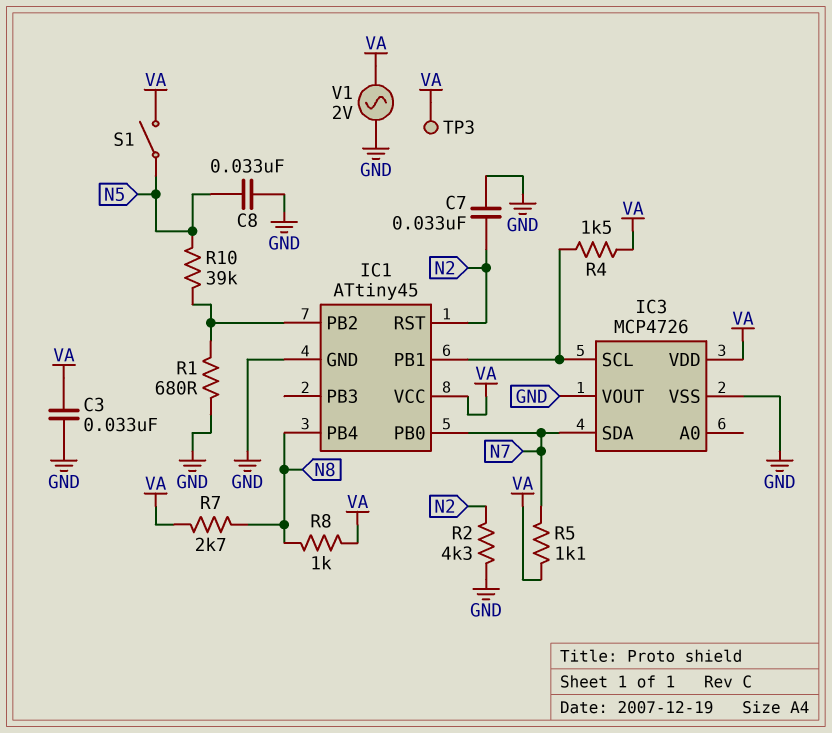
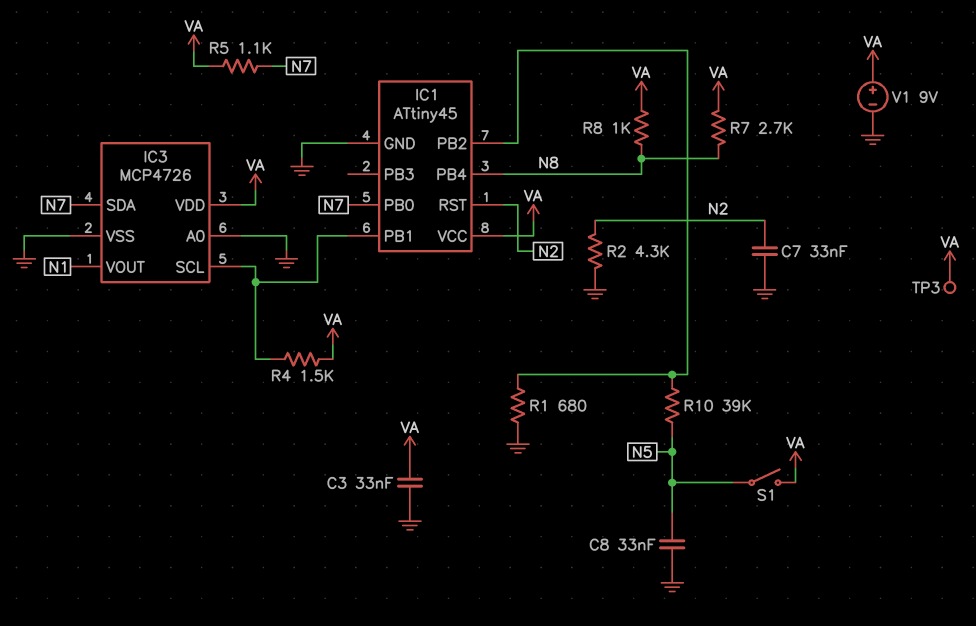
IC3 pin A0: none -> GND
IC3 pin VOUT: GND -> N1
V1: AC 2V (GND, VA) -> 9V (plus VA, minus GND)

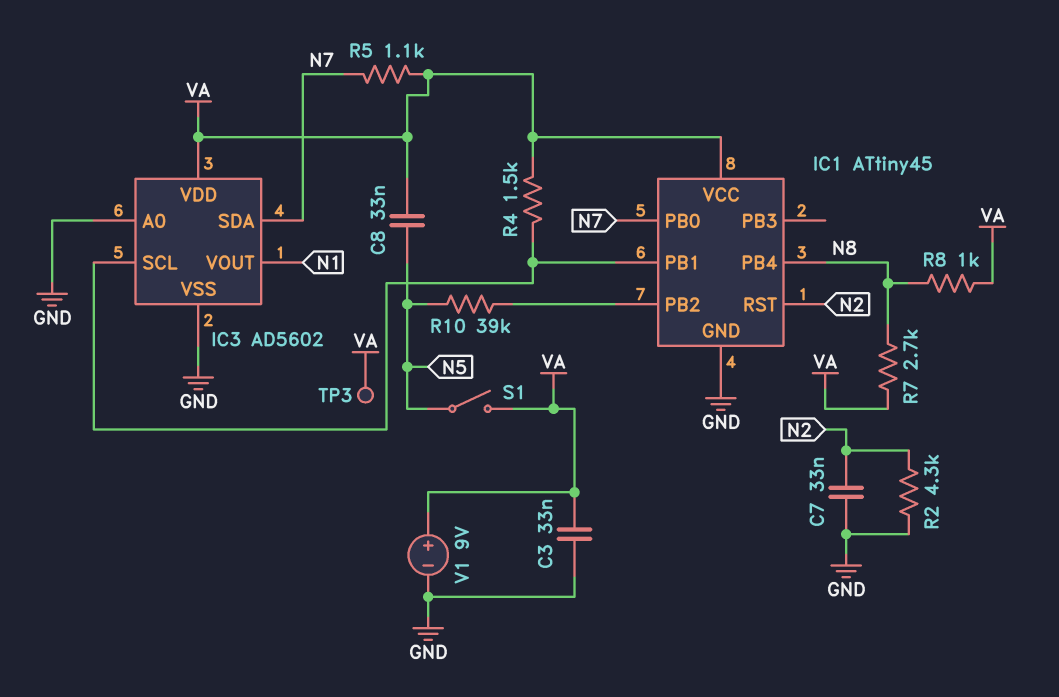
C8: 33nF (GND, N5) -> 33nF (N5, VA)
IC3: MCP4726 -> AD5602
R1: 680 (GND, IC1/PB2) -> none

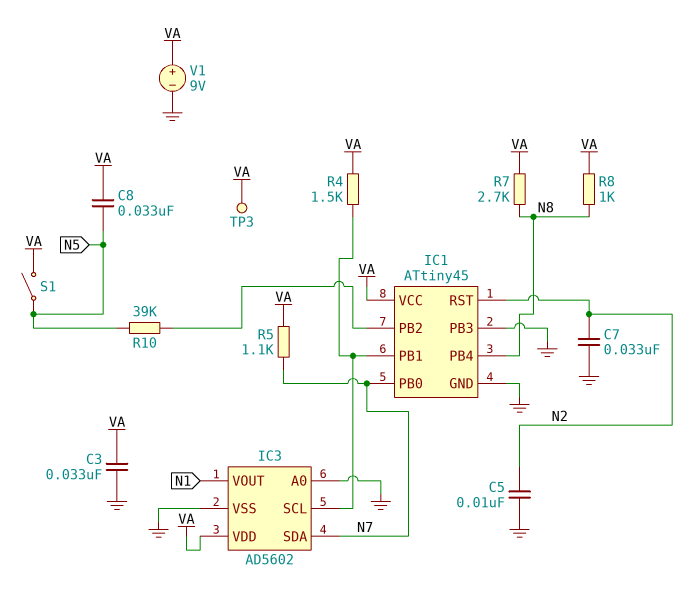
C5: none -> 10nF (GND, N2)
IC1 pin PB3: none -> GND
R2: 4.3k (GND, N2) -> none

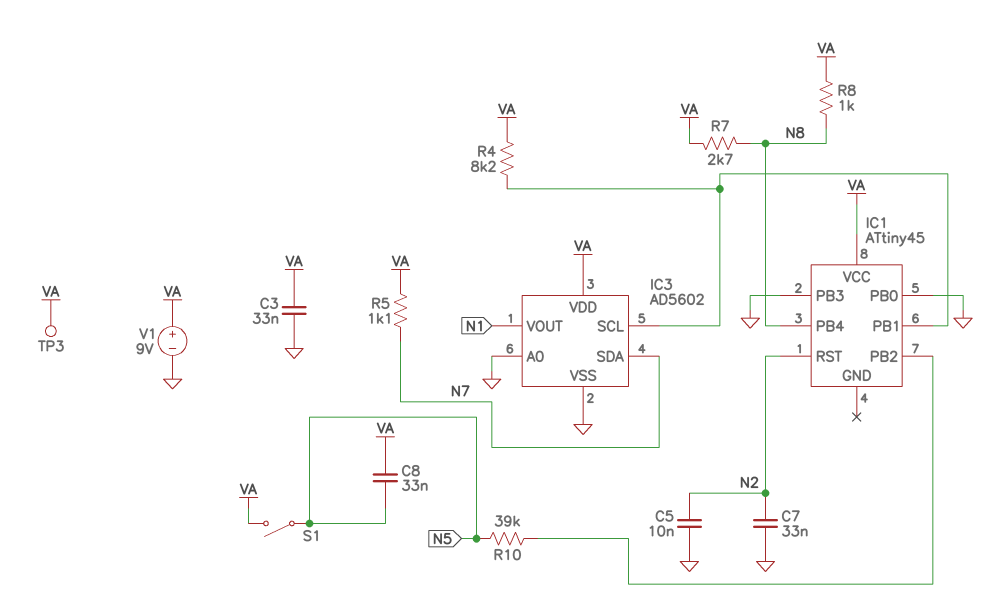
IC1 pin GND: GND -> none
IC1 pin PB0: N7 -> GND
R4: 1.5k (IC1/PB1, VA) -> 8.2k (IC1/PB1, VA)

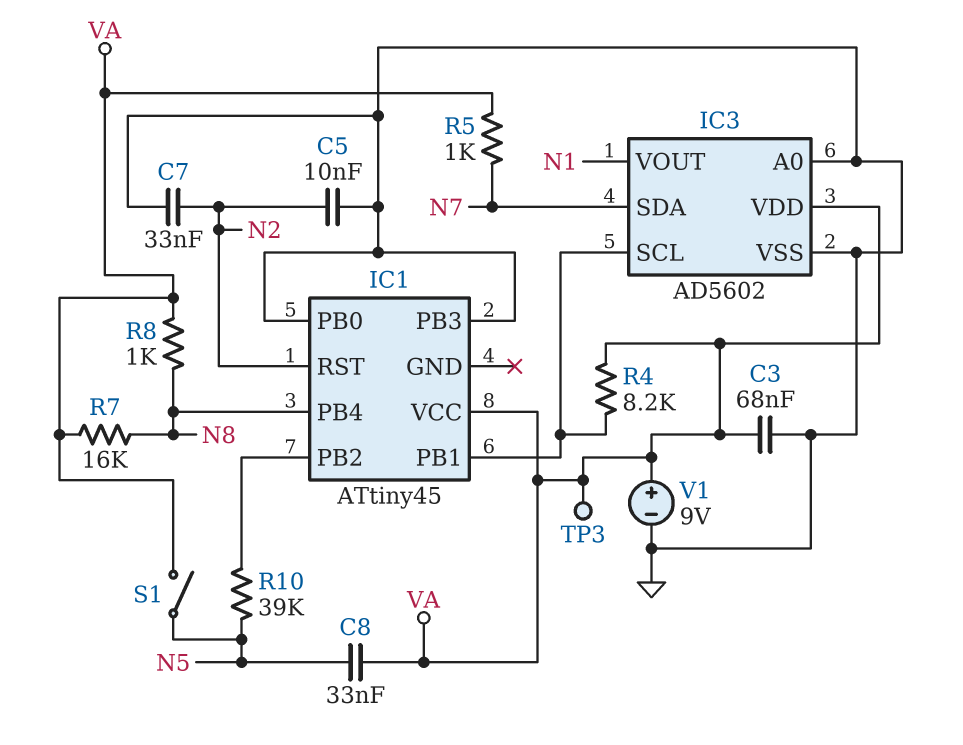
C3: 33nF (GND, VA) -> 68nF (GND, VA)
R5: 1.1k (N7, VA) -> 1k (N7, VA)
R7: 2.7k (N8, VA) -> 16k (N8, VA)

